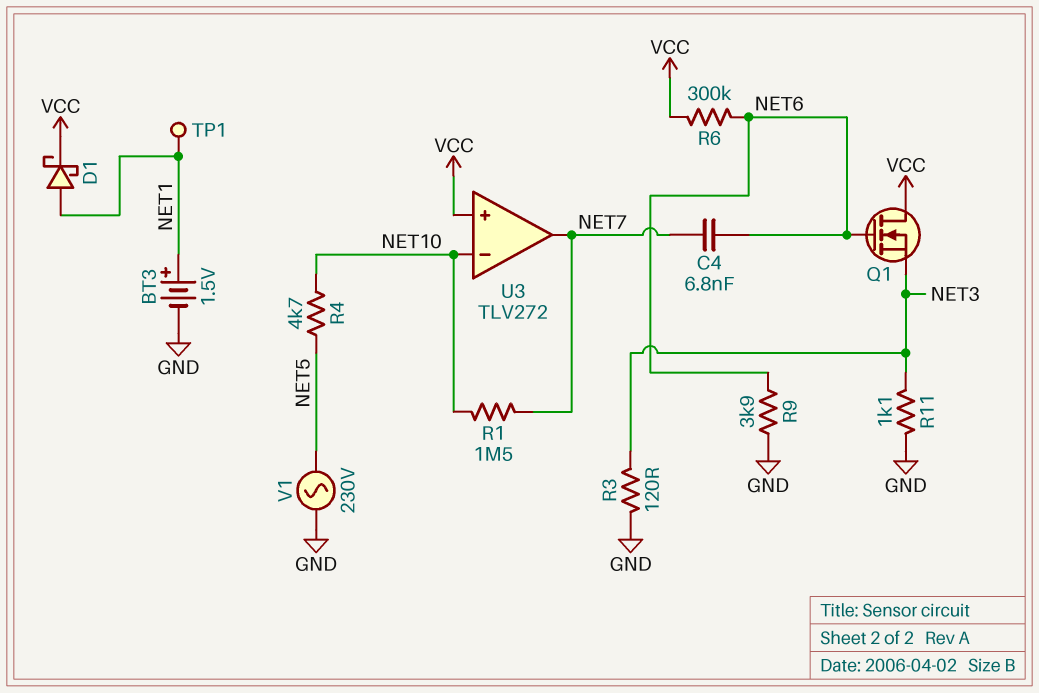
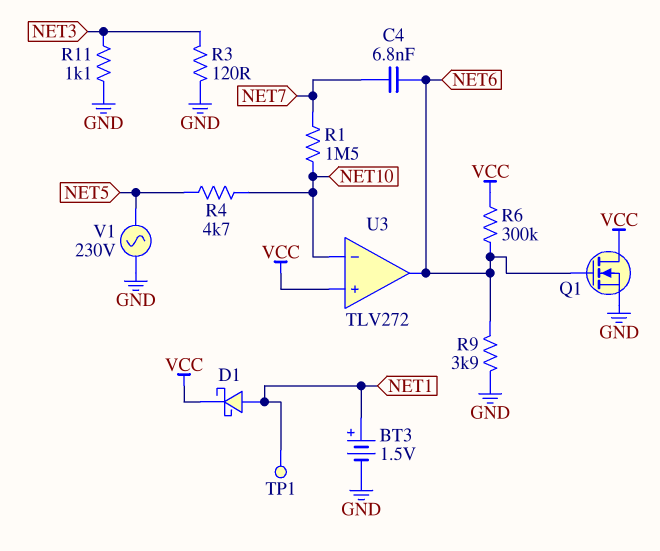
Q1: NMOS (G NET6, D VCC, S NET3) -> NMOS (G NET6, D VCC, S GND)
U3 pin out: NET7 -> NET6

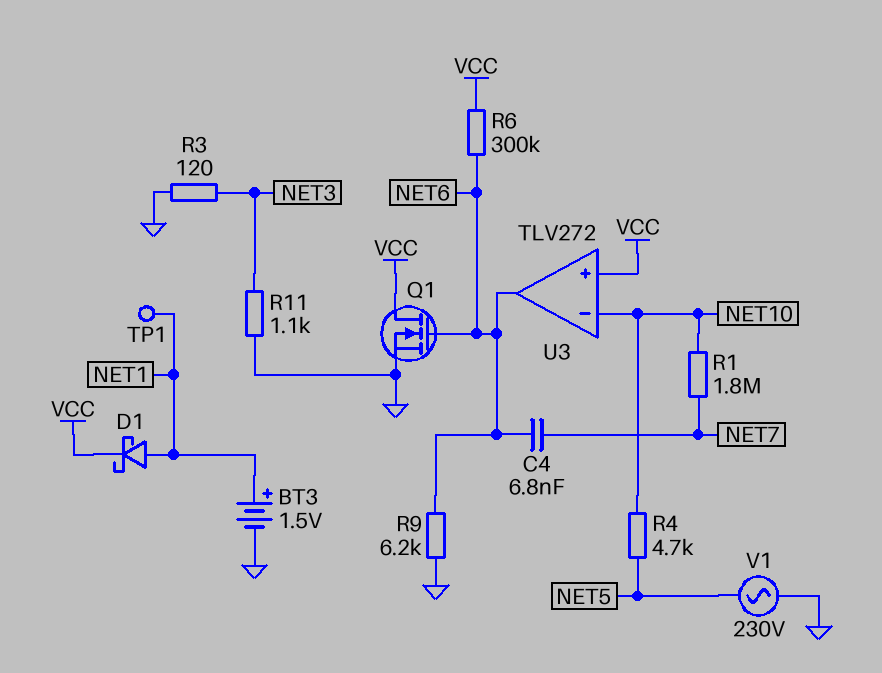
R1: 1.5M (NET7, NET10) -> 1.8M (NET7, NET10)
R9: 3.9k (GND, NET6) -> 6.2k (GND, NET6)

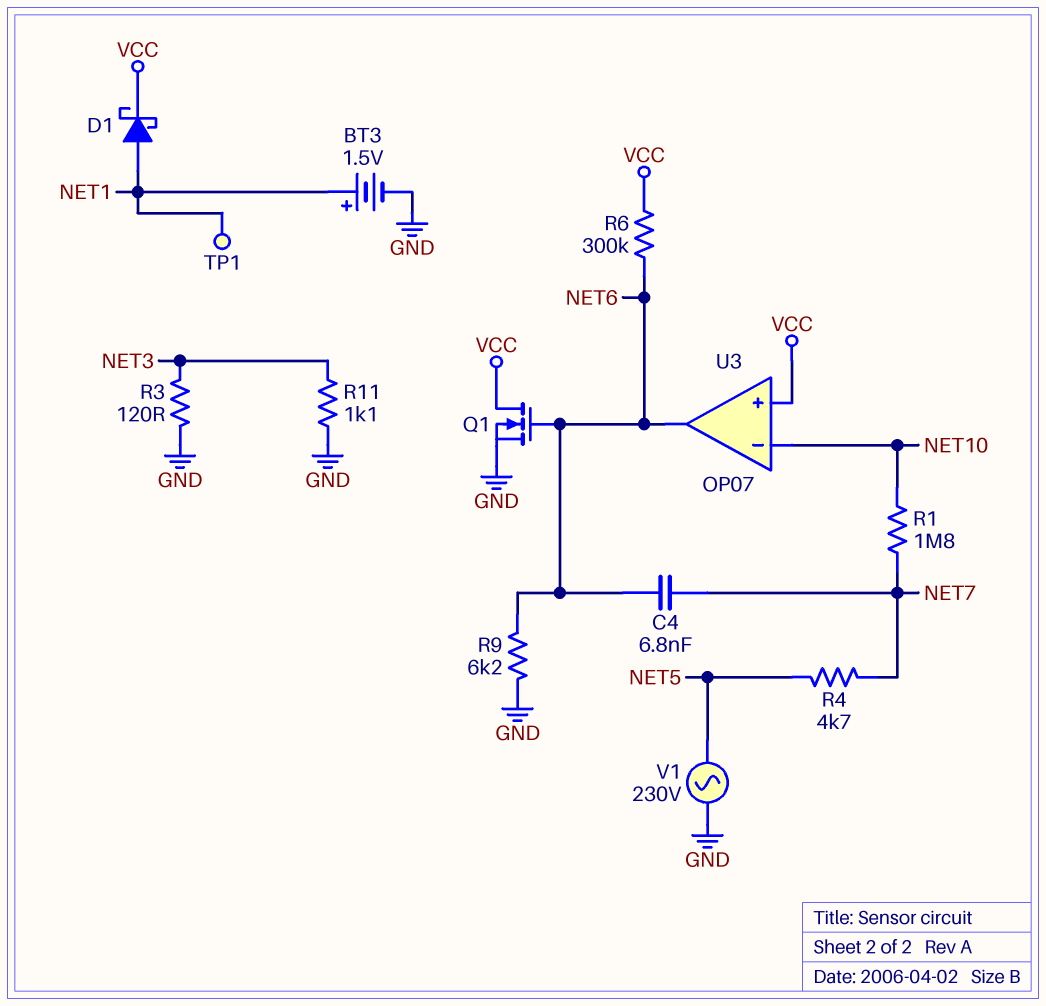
R4: 4.7k (NET5, NET10) -> 4.7k (NET5, NET7)
U3: TLV272 -> OP07

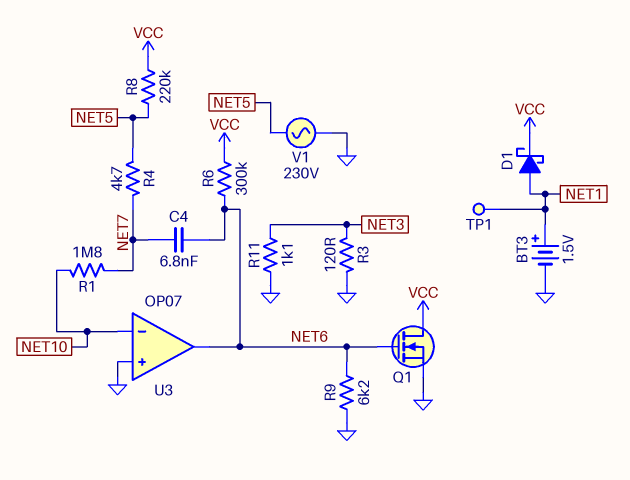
R8: none -> 220k (NET5, VCC)
U3 pin in+: VCC -> GND

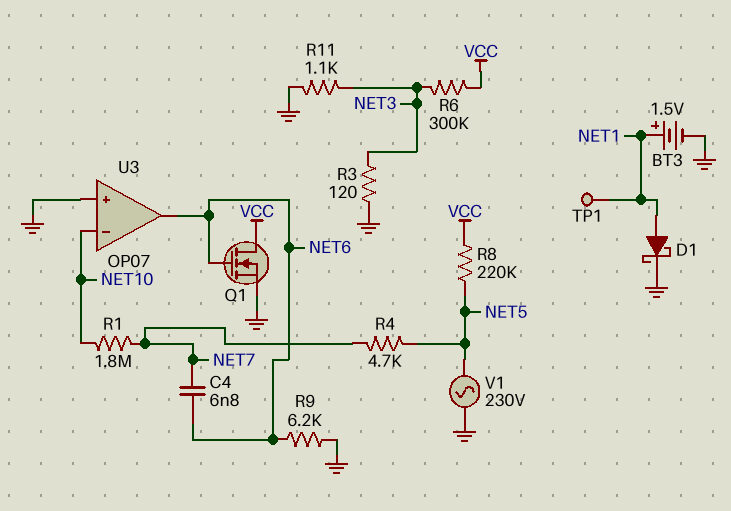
D1: schottky (A NET1, K VCC) -> schottky (A NET1, K GND)
R6: 300k (NET6, VCC) -> 300k (NET3, VCC)

